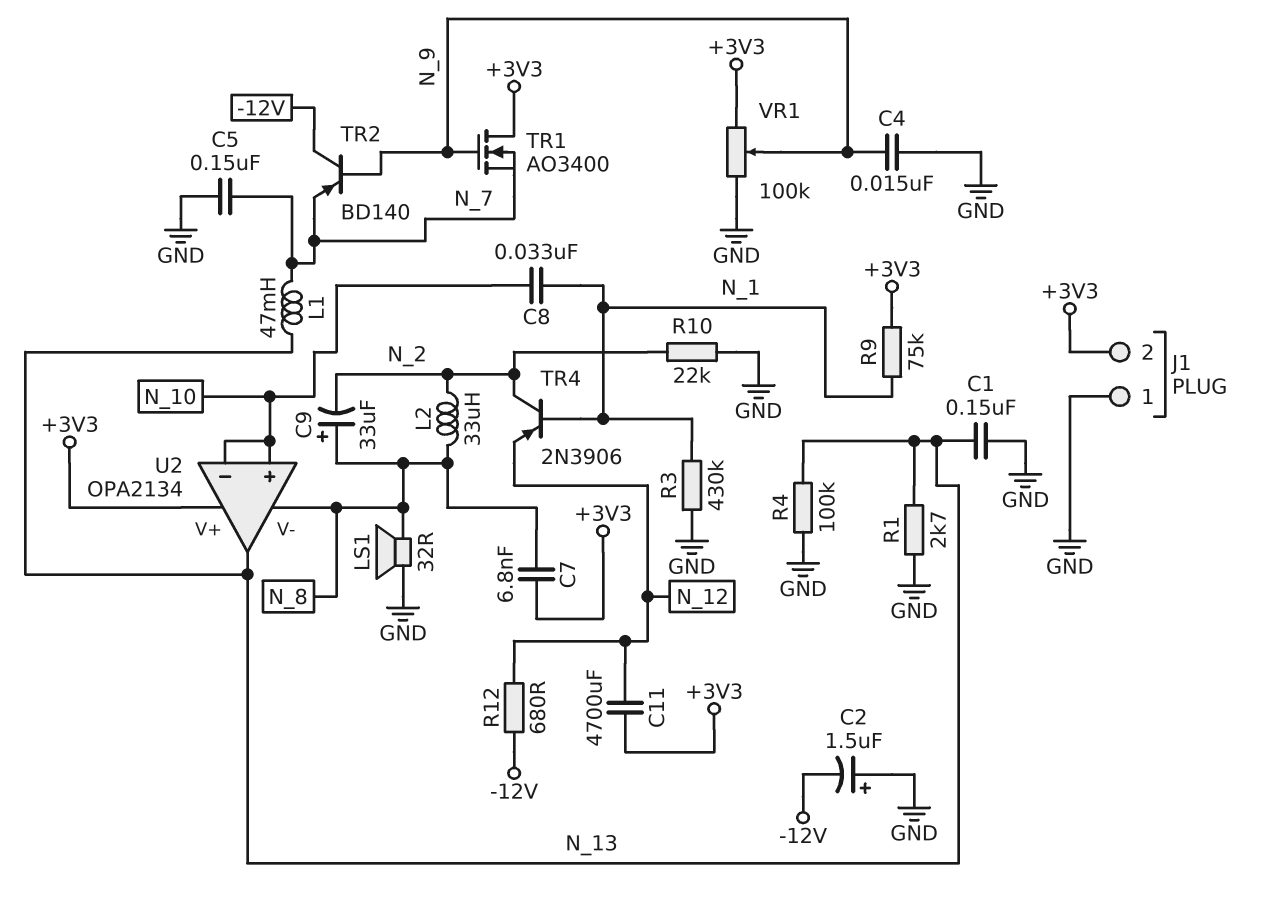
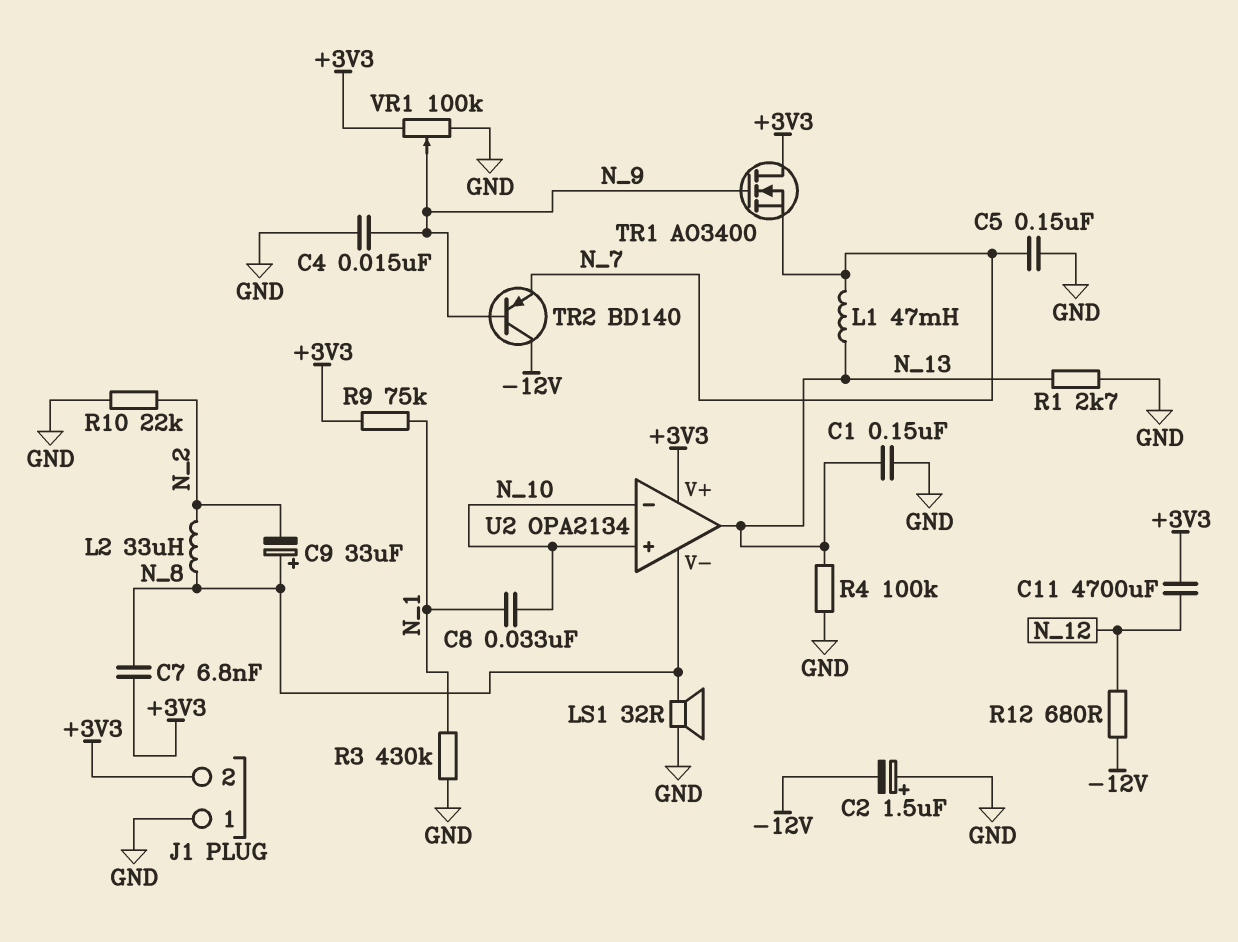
TR4: PNP 2N3906 (B N_1, C N_2, E N_12) -> none

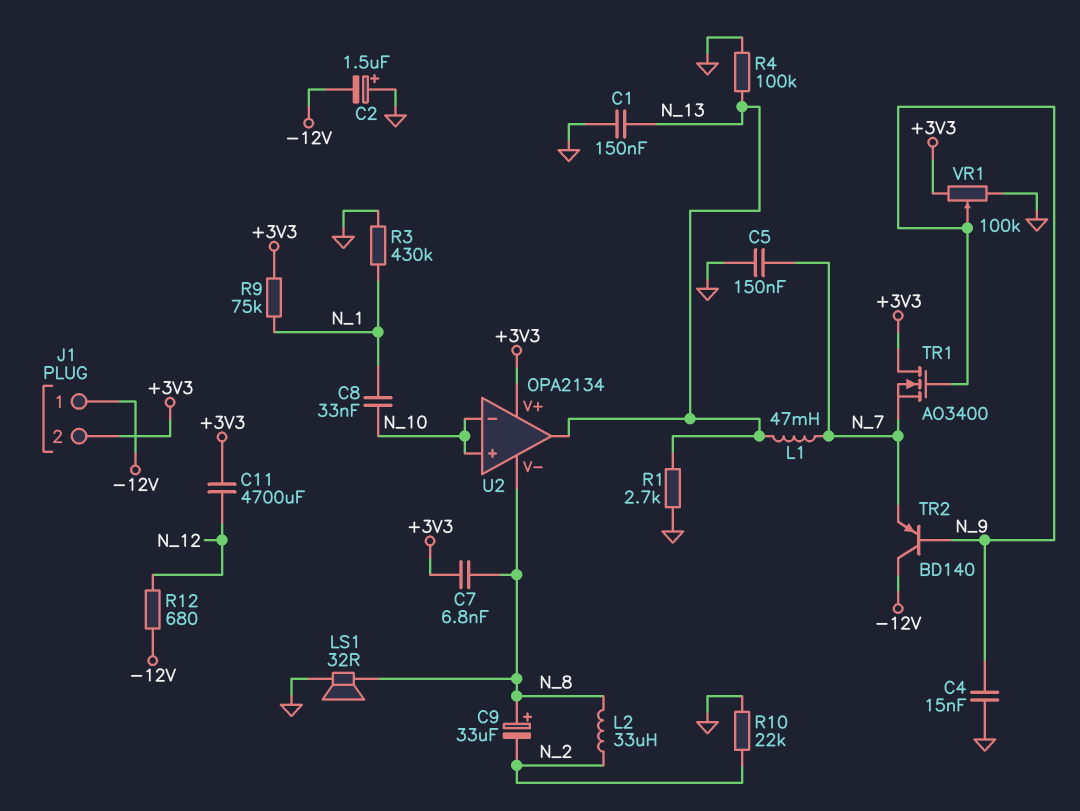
J1 pin 1: GND -> -12V

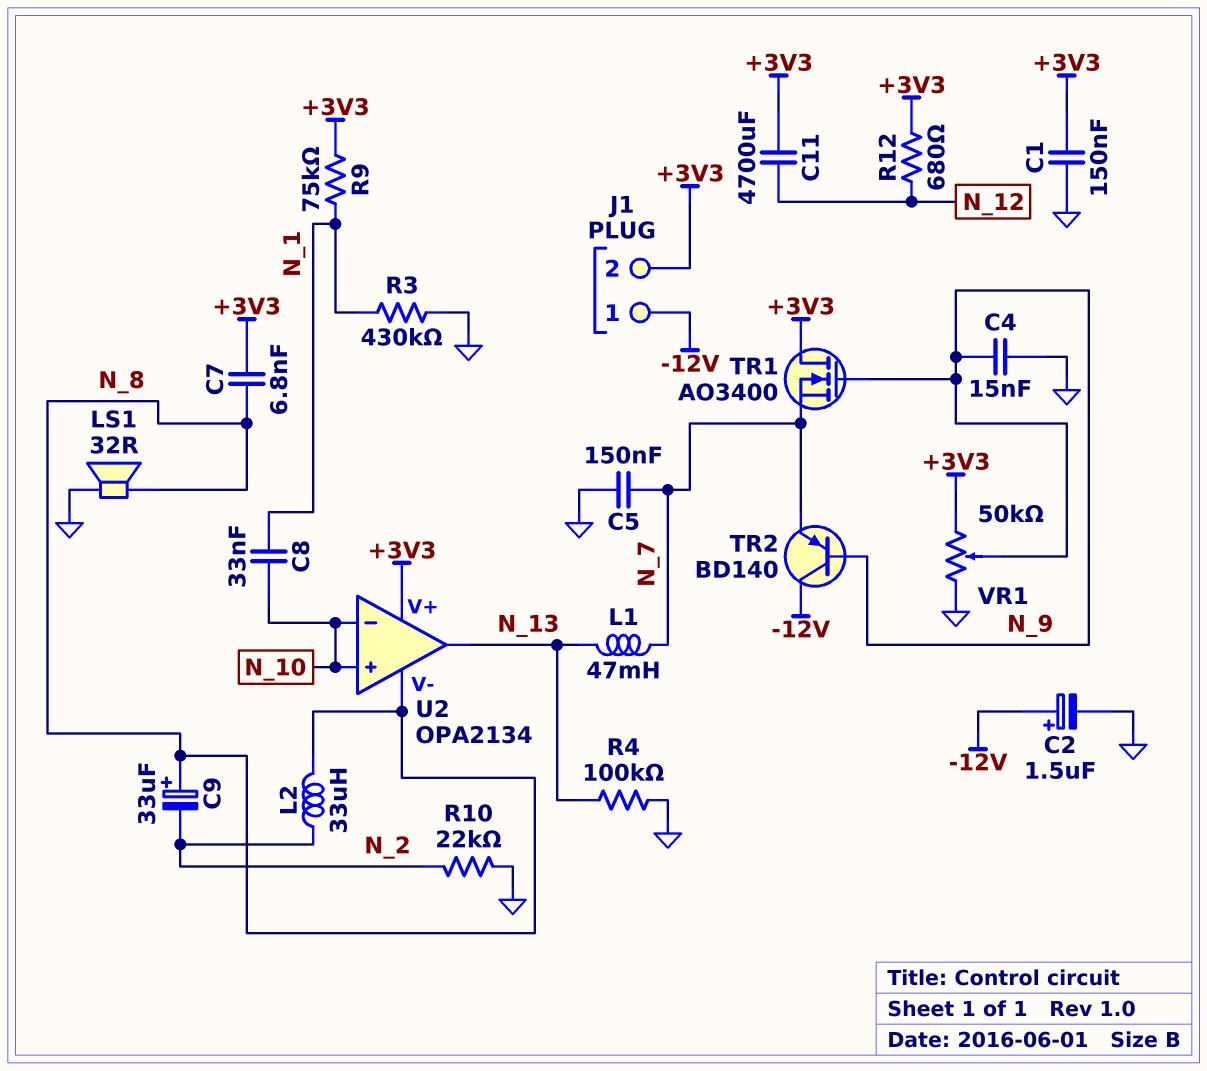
C1: 150nF (GND, N_13) -> 150nF (+3V3, GND)
C2: 1.5uF (plus GND, minus -12V) -> 1.5uF (plus -12V, minus GND)
R1: 2.7k (GND, N_13) -> none
R12: 680 (-12V, N_12) -> 680 (+3V3, N_12)
VR1: 100k (+3V3, GND, wiper N_9) -> 50k (+3V3, GND, wiper N_9)

